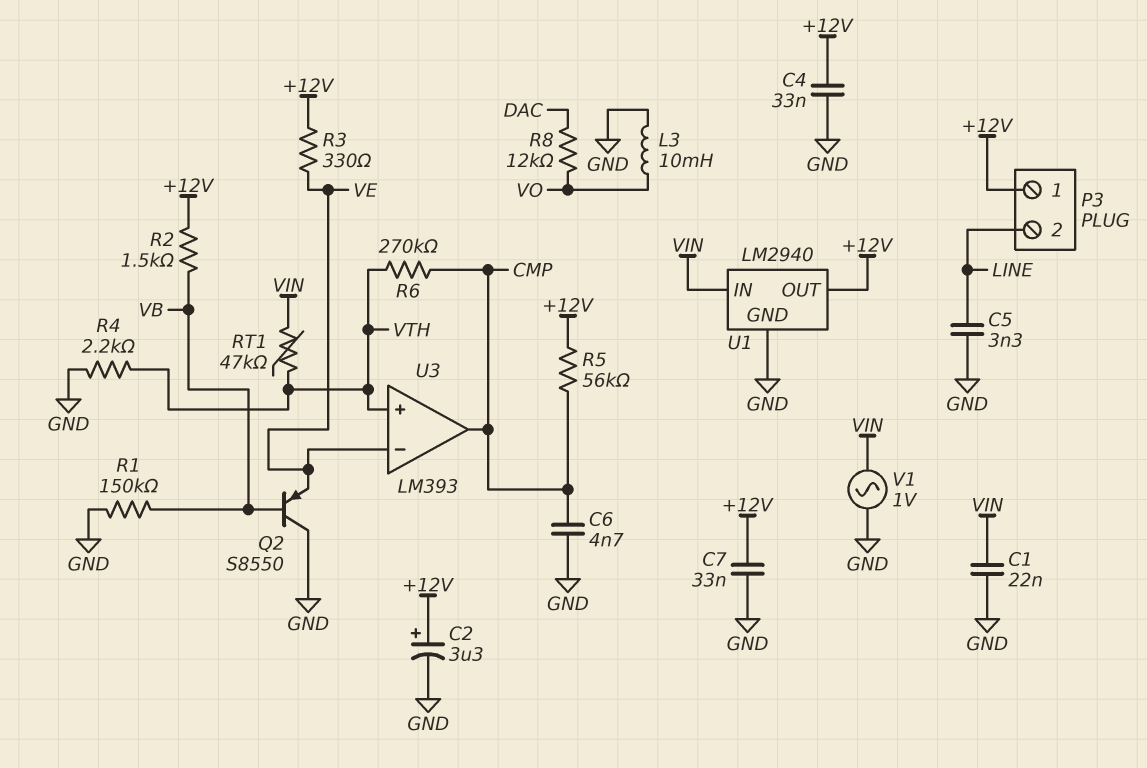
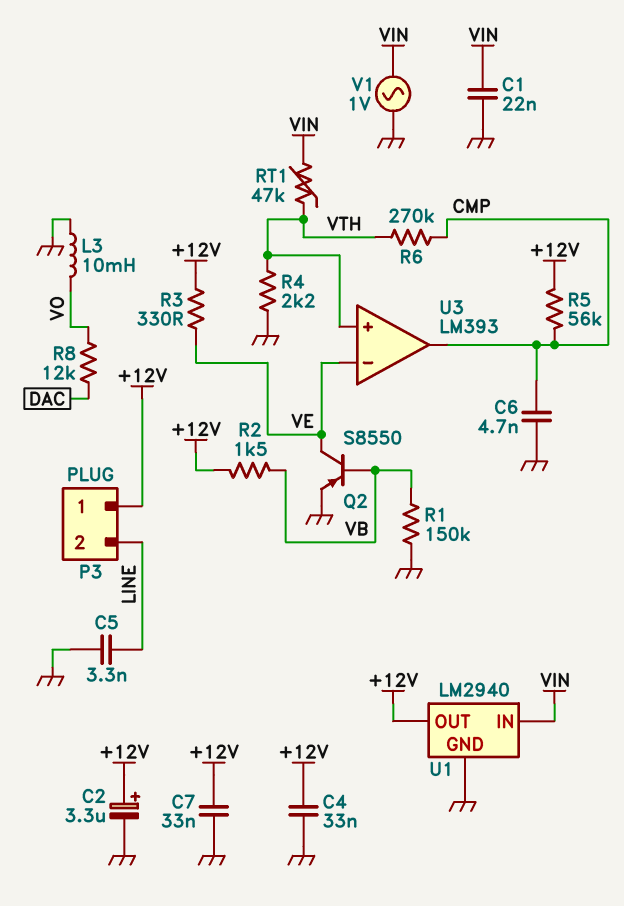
Q2: PNP S8550 (B VB, C GND, E VE) -> PNP S8550 (B VB, C VE, E GND)

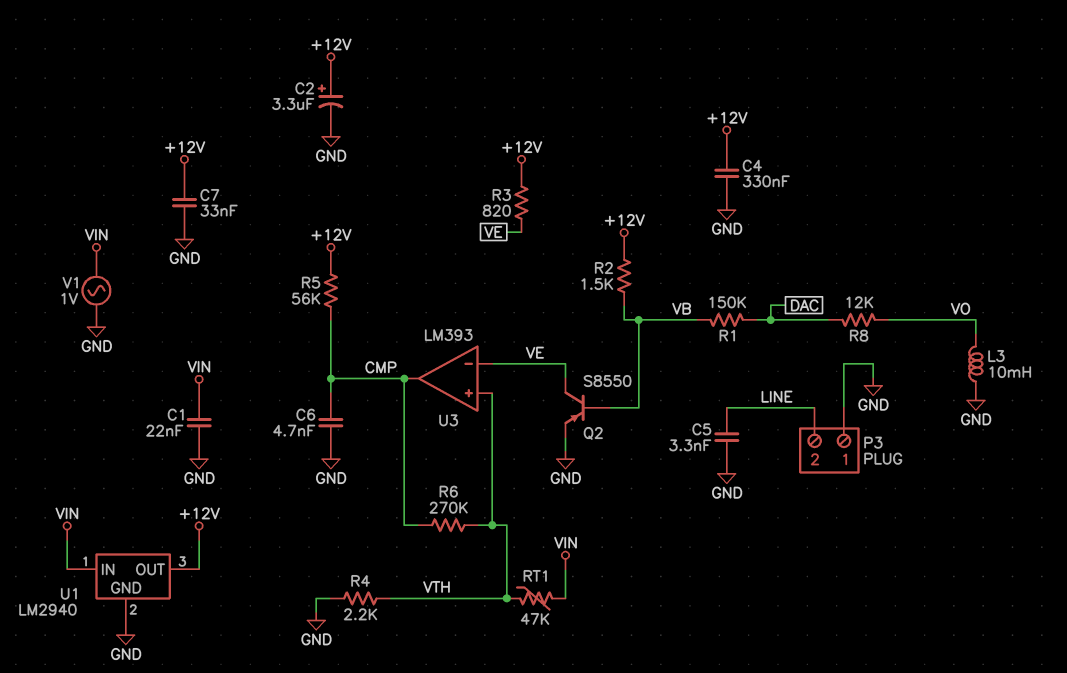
C4: 33nF (+12V, GND) -> 330nF (+12V, GND)
P3 pin 1: +12V -> GND
R1: 150k (GND, VB) -> 150k (DAC, VB)
R3: 330 (+12V, VE) -> 820 (+12V, VE)

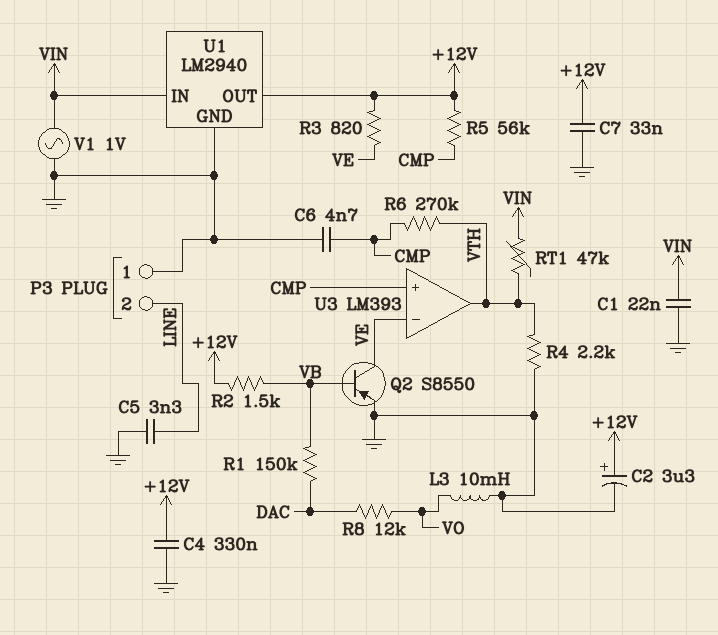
U3 pin in+: VTH -> CMP
U3 pin out: CMP -> VTH

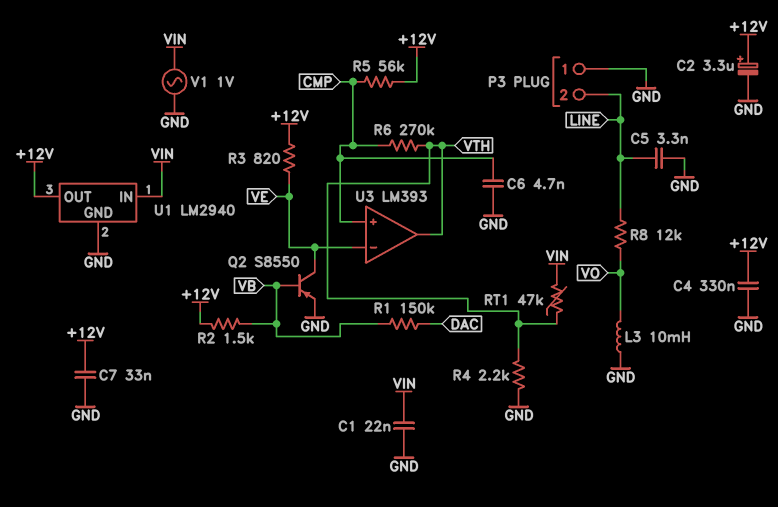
R8: 12k (DAC, VO) -> 12k (LINE, VO)

